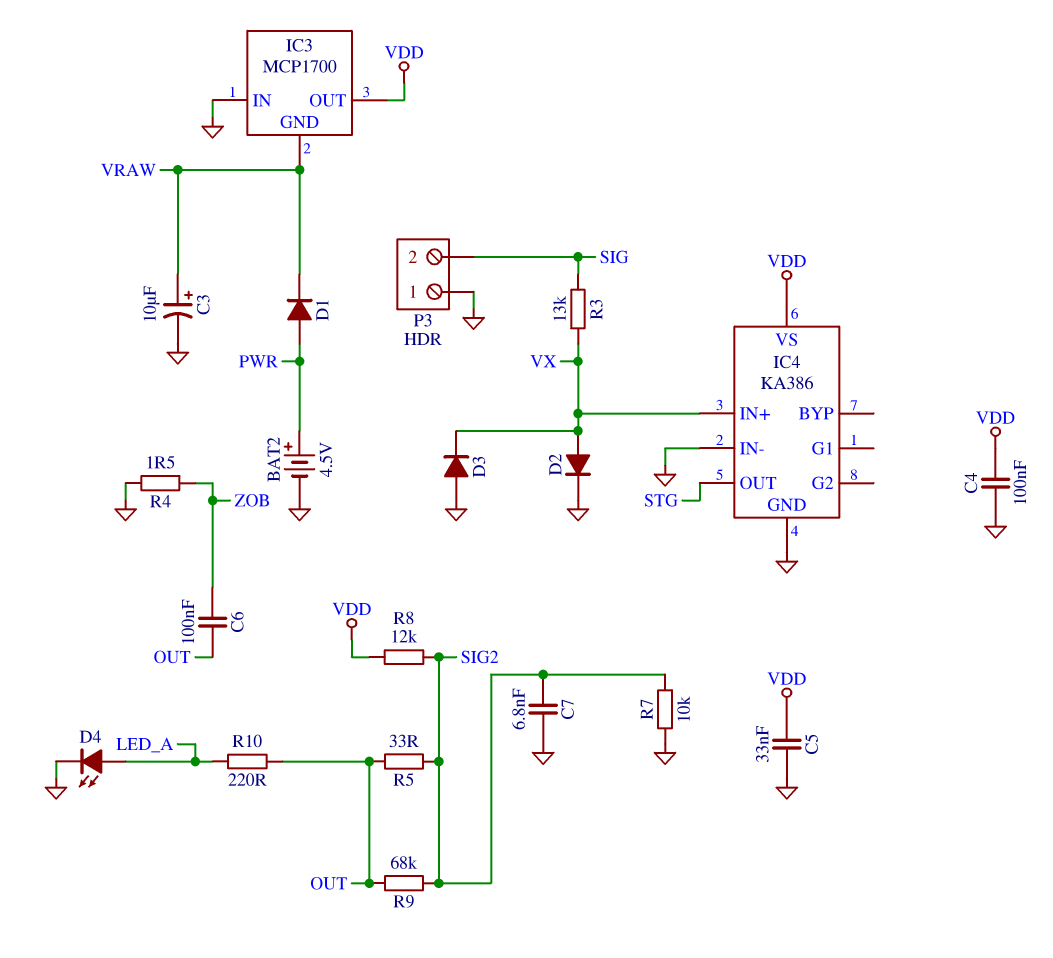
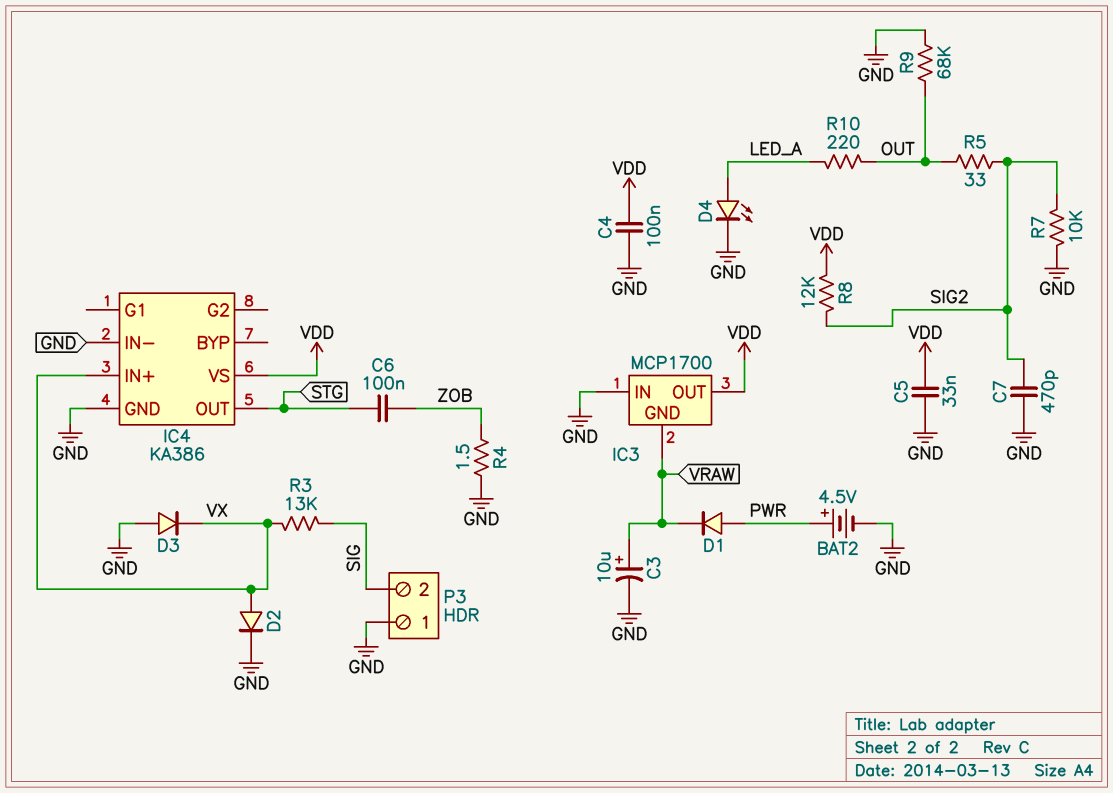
C6: 100nF (OUT, ZOB) -> 100nF (STG, ZOB)
C7: 6.8nF (GND, SIG2) -> 470pF (GND, SIG2)
R9: 68k (OUT, SIG2) -> 68k (GND, OUT)

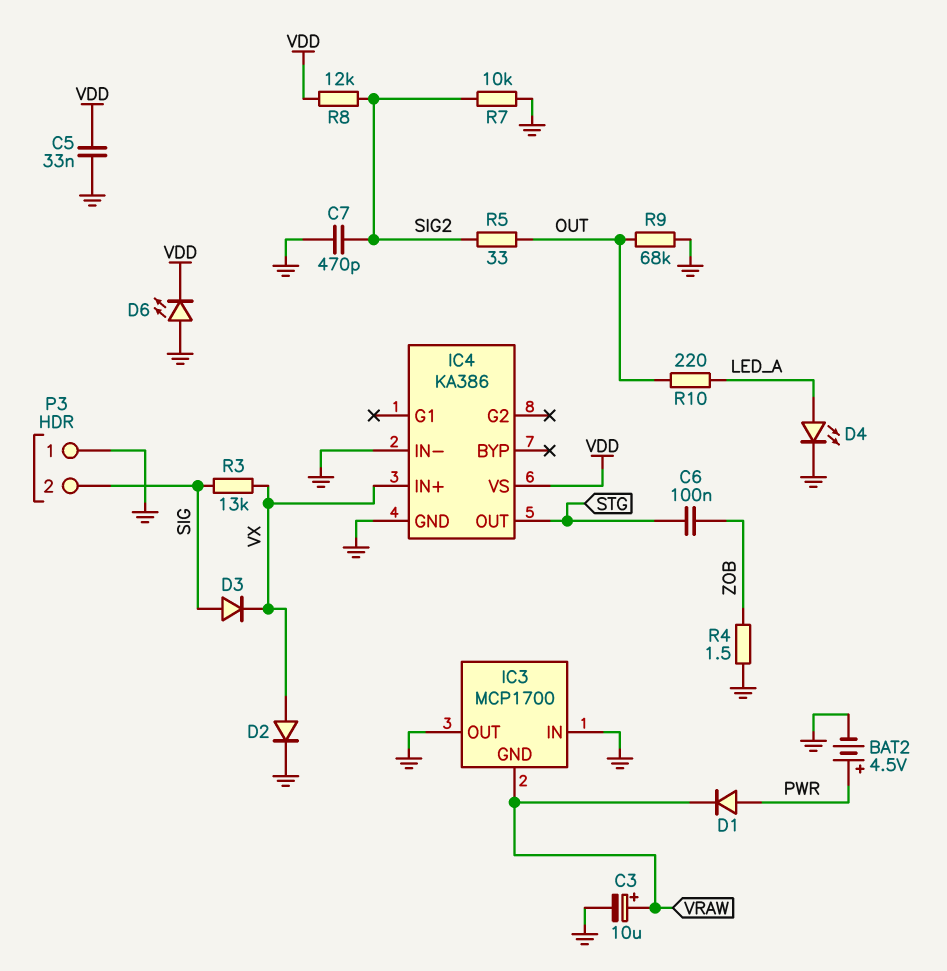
C4: 100nF (GND, VDD) -> none
D3: diode (A GND, K VX) -> diode (A SIG, K VX)
D6: none -> LED (A GND, K VDD)
IC3 pin OUT: VDD -> GND

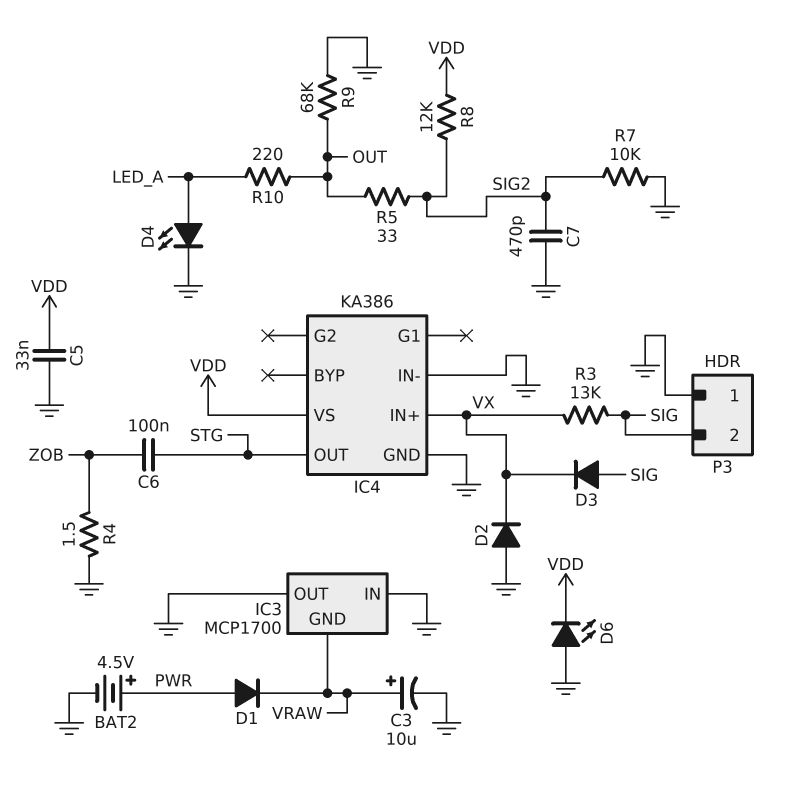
D2: diode (A VX, K GND) -> diode (A GND, K VX)

